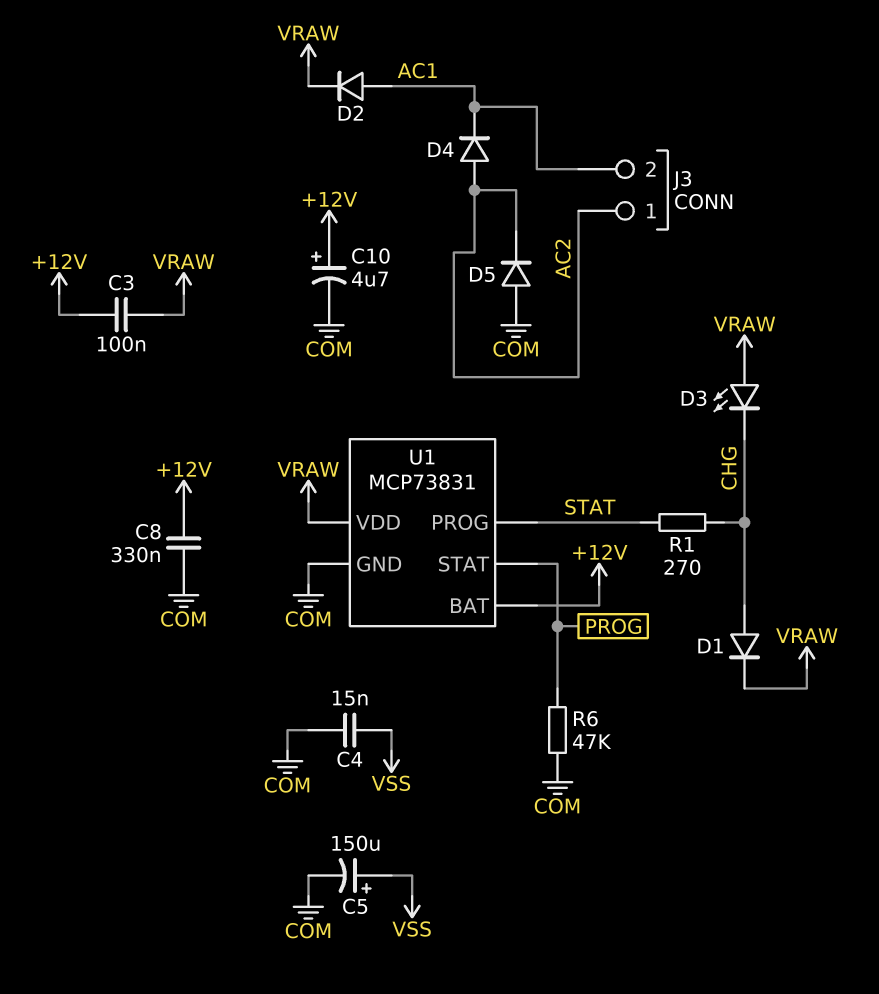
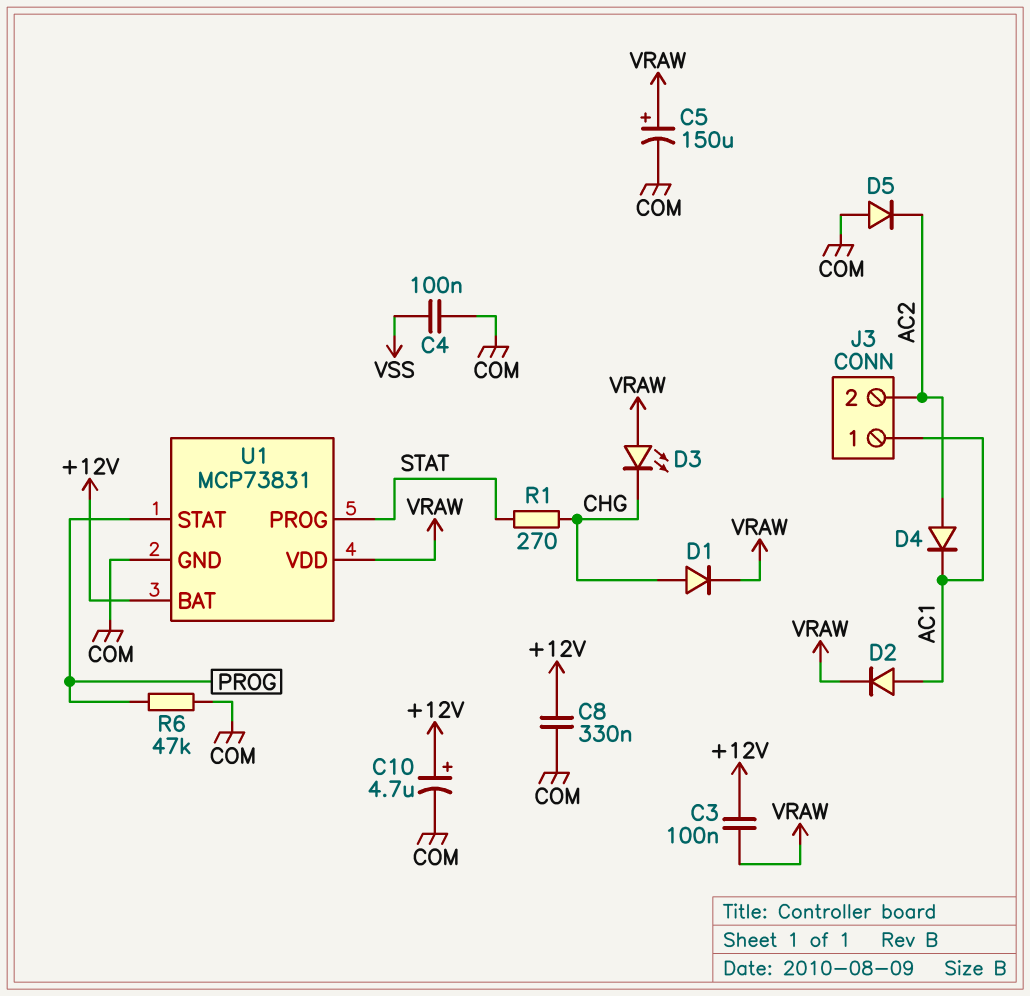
C4: 15nF (COM, VSS) -> 100nF (COM, VSS)
C5: 150uF (plus VSS, minus COM) -> 150uF (plus VRAW, minus COM)
J3 pin 1: AC2 -> AC1
J3 pin 2: AC1 -> AC2

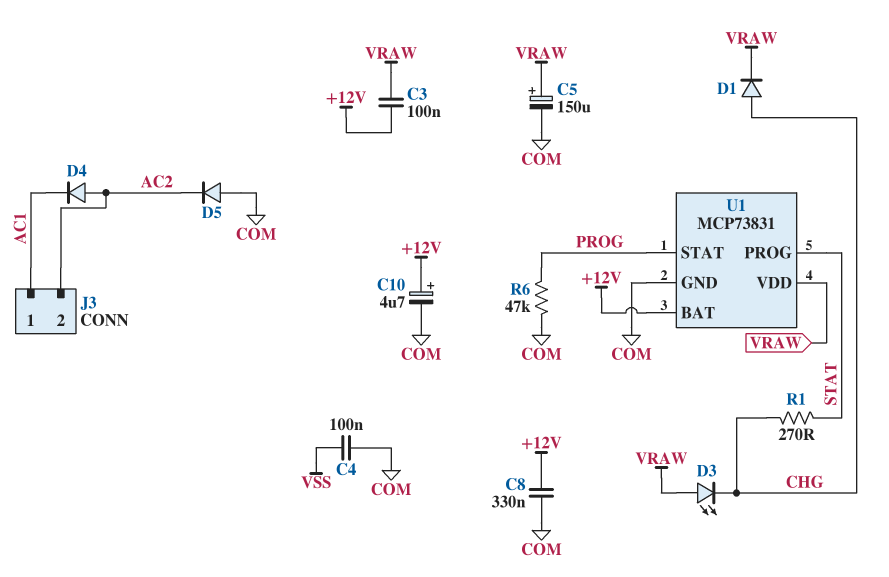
D2: diode (A AC1, K VRAW) -> none

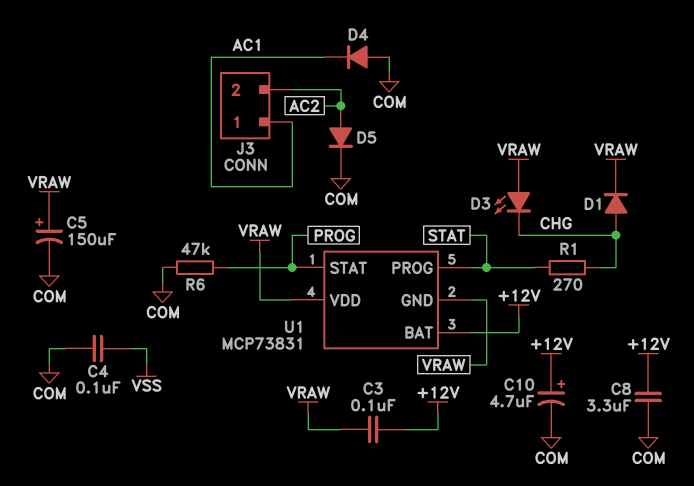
C8: 330nF (+12V, COM) -> 3.3uF (+12V, COM)
D4: diode (A AC2, K AC1) -> diode (A COM, K AC1)
D5: diode (A COM, K AC2) -> diode (A AC2, K COM)
U1 pin GND: COM -> VRAW

